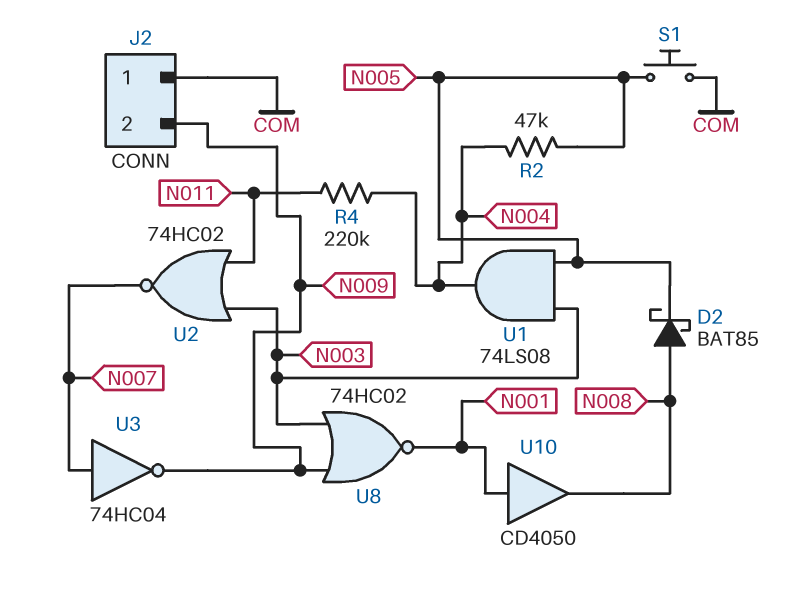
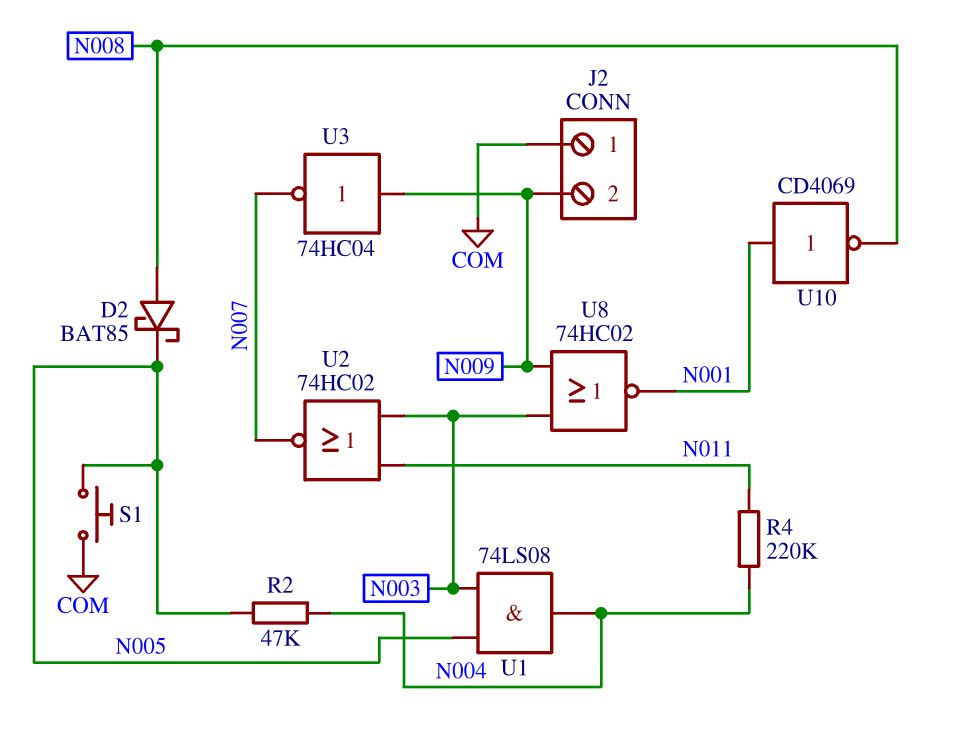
U3: NOT 74HC04 (in N007, out N009) -> NOT 74HC04 (in N009, out N007)
U10: buffer CD4050 (in N001, out N008) -> NOT CD4069 (in N001, out N008)

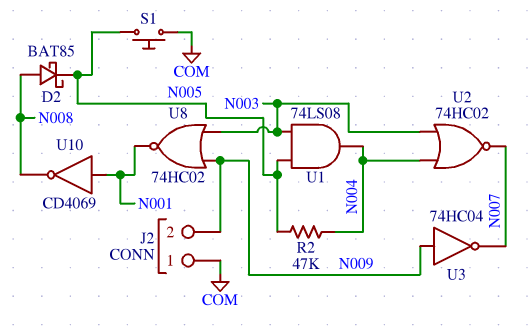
R4: 220k (N004, N011) -> none
U2: NOR 74HC02 (in N003, in N011, out N007) -> NOR 74HC02 (in N003, in N004, out N007)

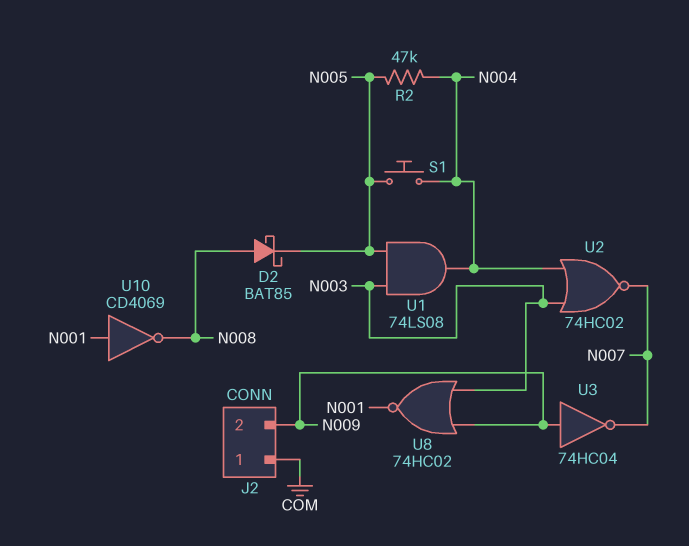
S1: button (COM, N005) -> button (N004, N005)

